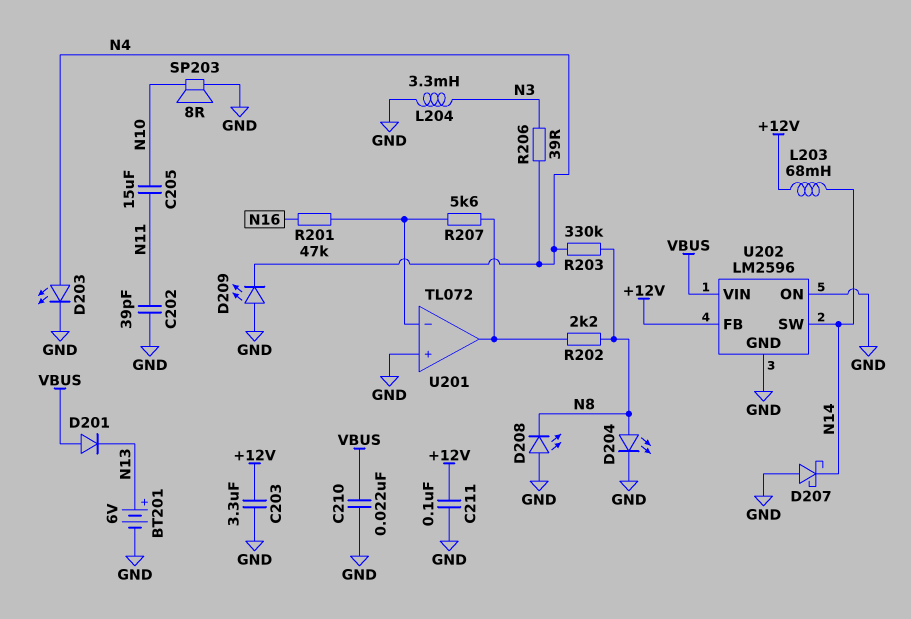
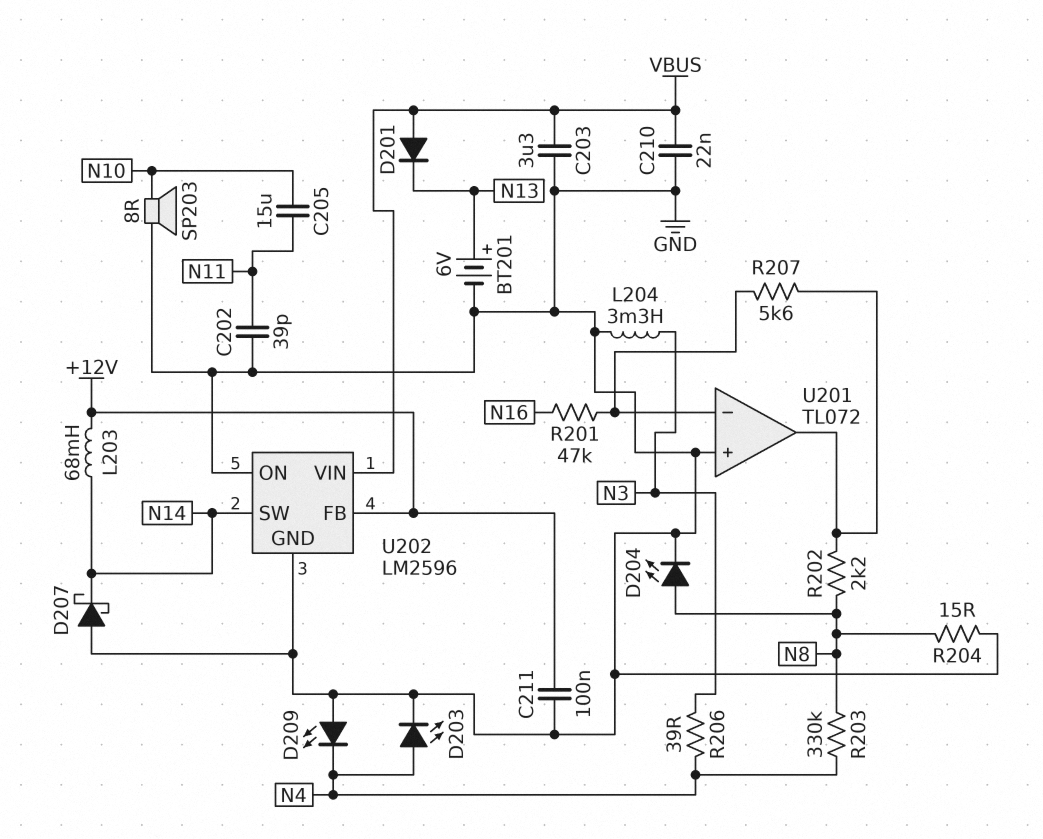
C203: 3.3uF (+12V, GND) -> 3.3uF (GND, VBUS)
D208: LED (A GND, K N8) -> none
R204: none -> 15 (GND, N8)

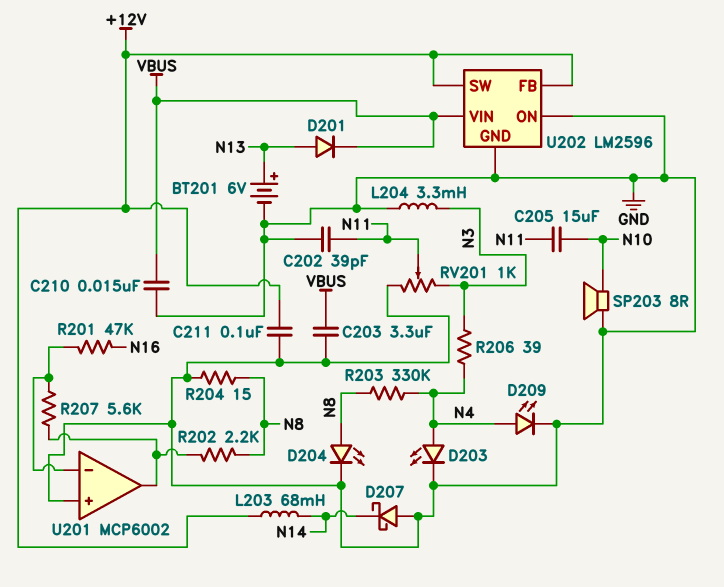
C210: 22nF (GND, VBUS) -> 15nF (GND, VBUS)
D201: diode (A VBUS, K N13) -> diode (A N13, K VBUS)
D209: LED (A GND, K N4) -> LED (A N4, K GND)
RV201: none -> 1k (GND, N3, wiper N11)
U201: TL072 -> MCP6002
U202 pin SW: N14 -> +12V

